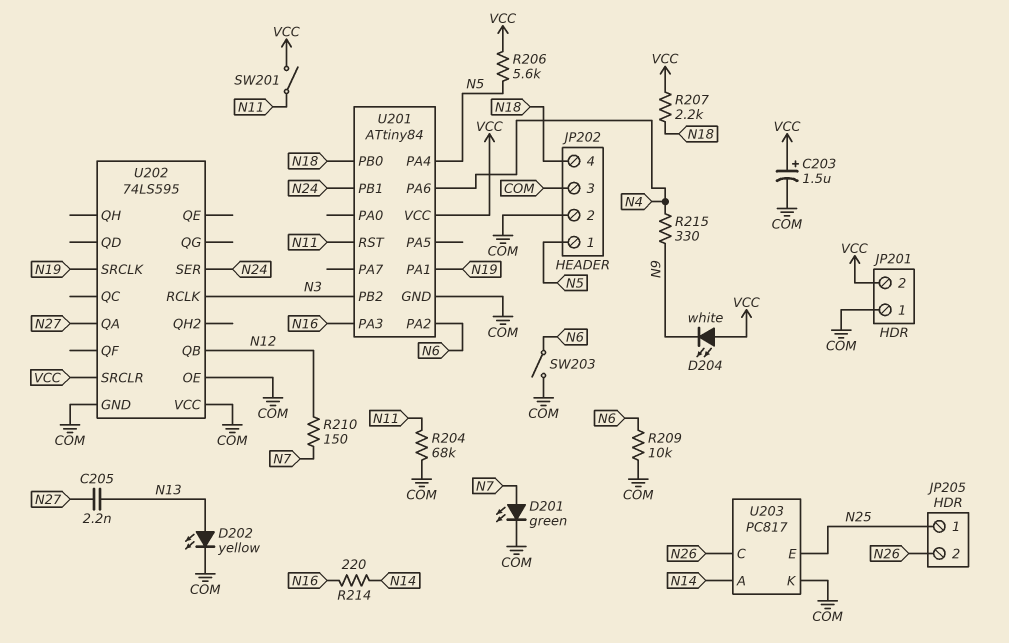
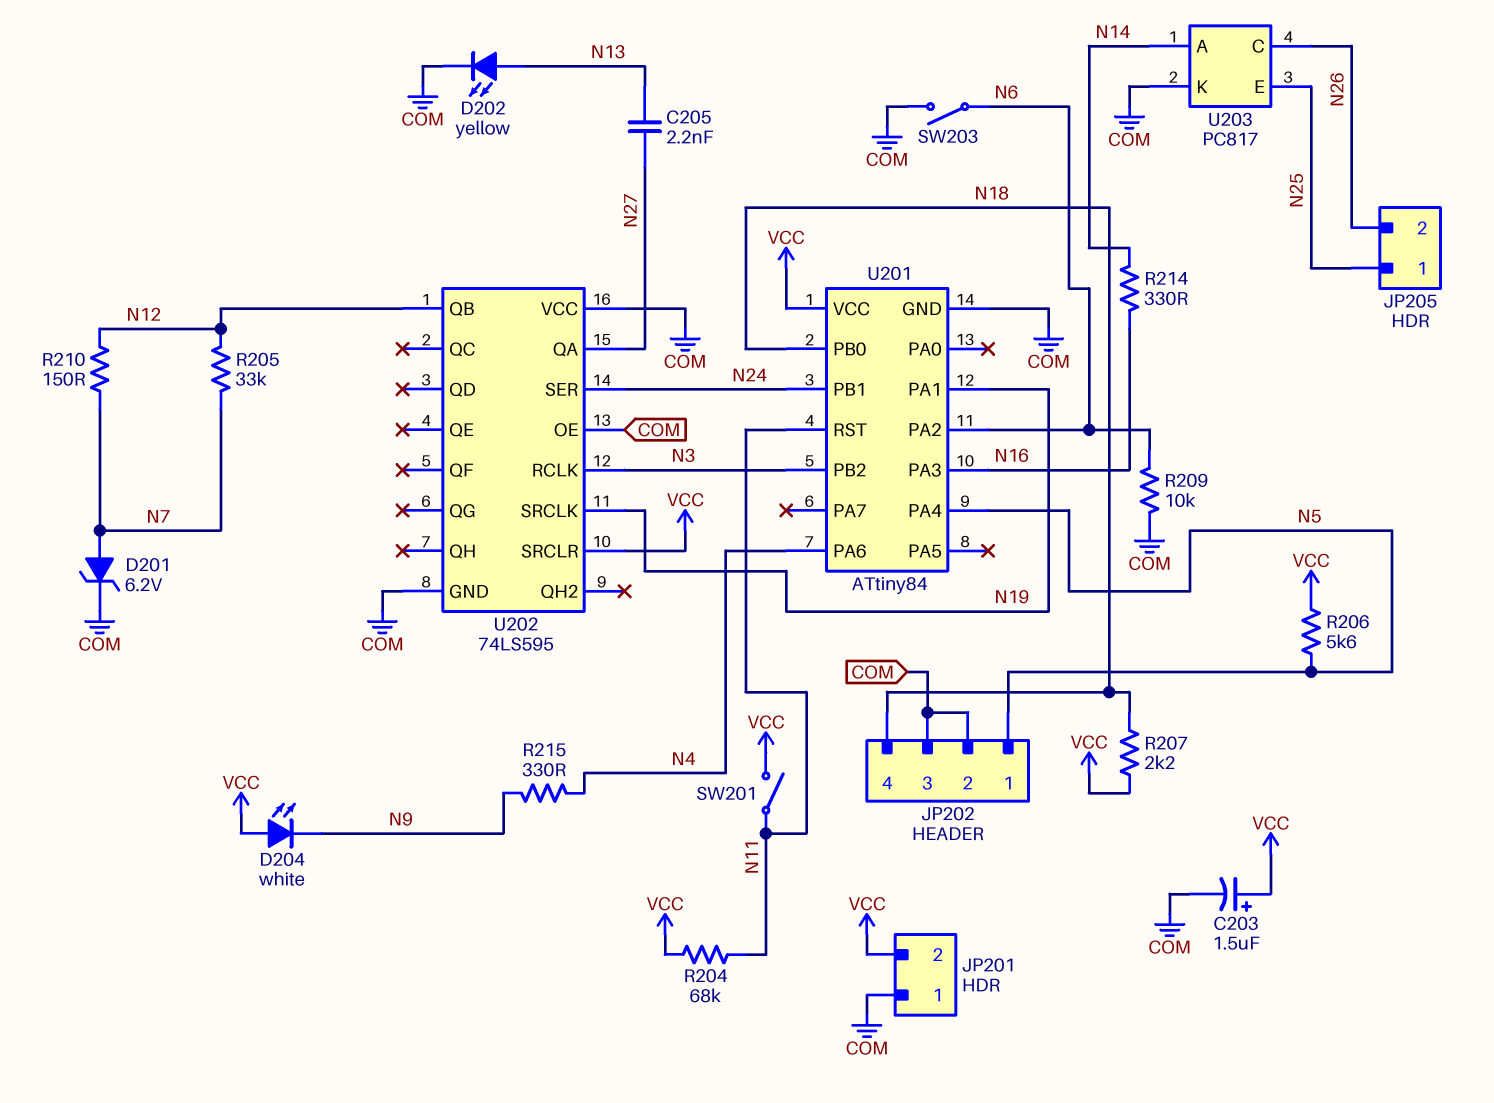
D201: LED green (A N7, K COM) -> zener 6.2V (A N7, K COM)
R204: 68k (COM, N11) -> 68k (N11, VCC)
R205: none -> 33k (N7, N12)
R214: 220 (N14, N16) -> 330 (N14, N16)

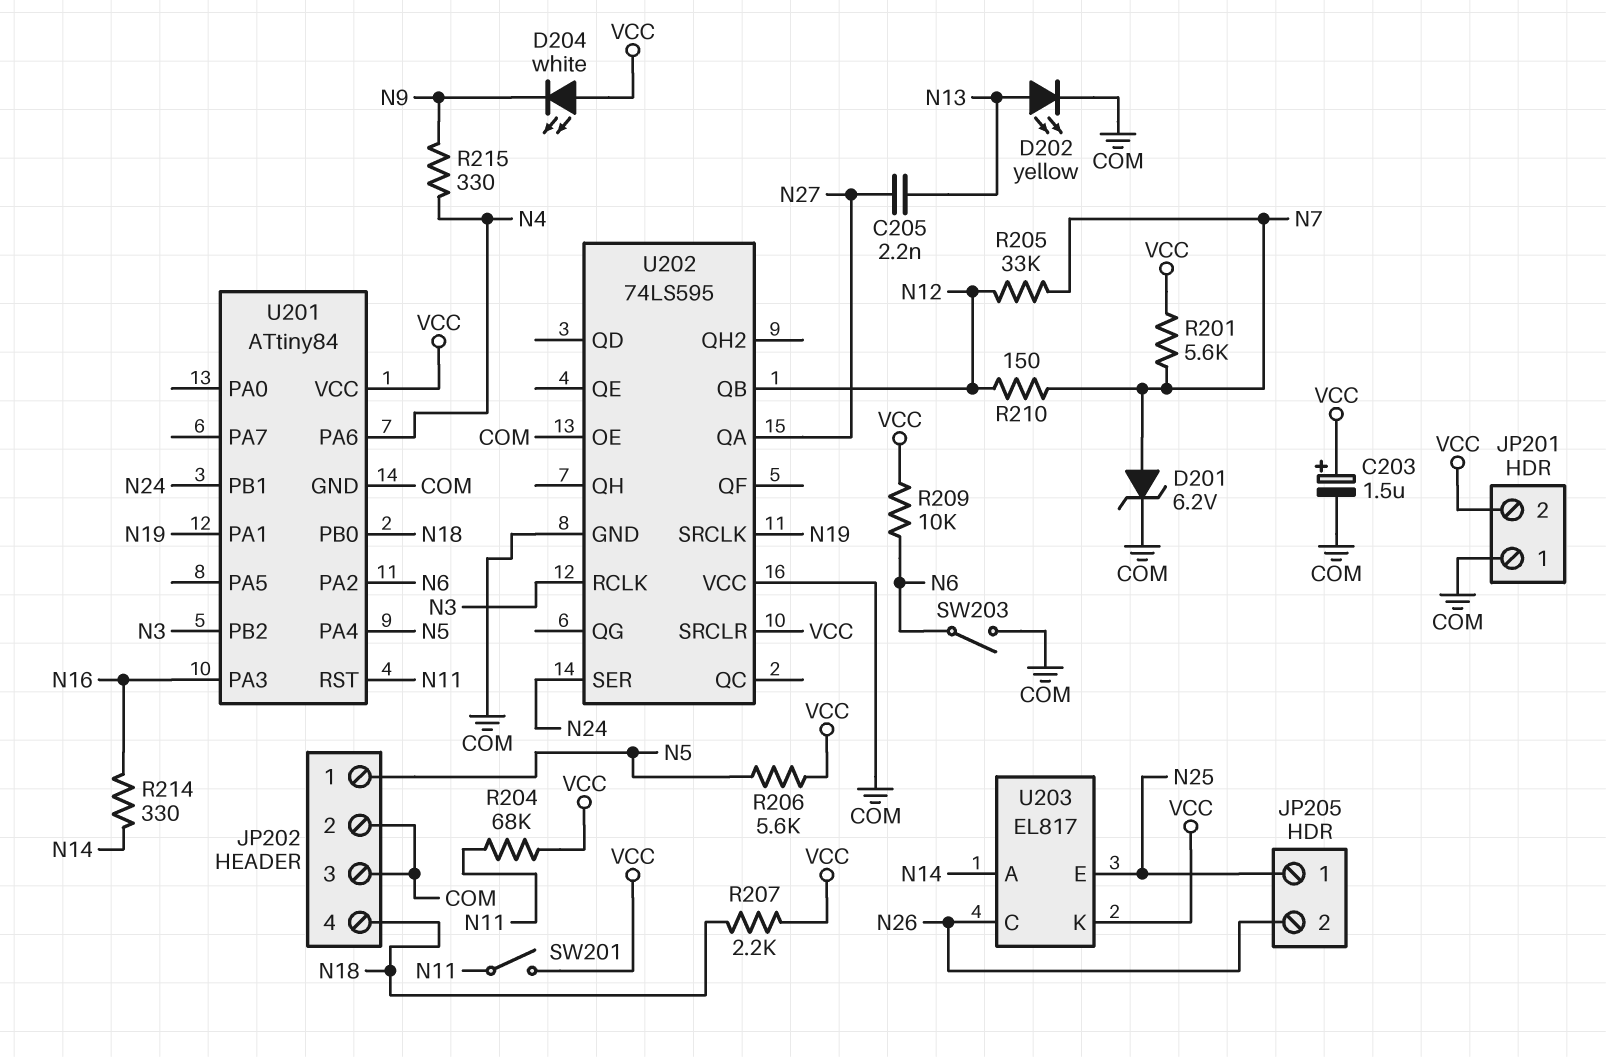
R201: none -> 5.6k (N7, VCC)
R209: 10k (COM, N6) -> 10k (N6, VCC)
U203: PC817 -> EL817
U203 pin K: COM -> VCC

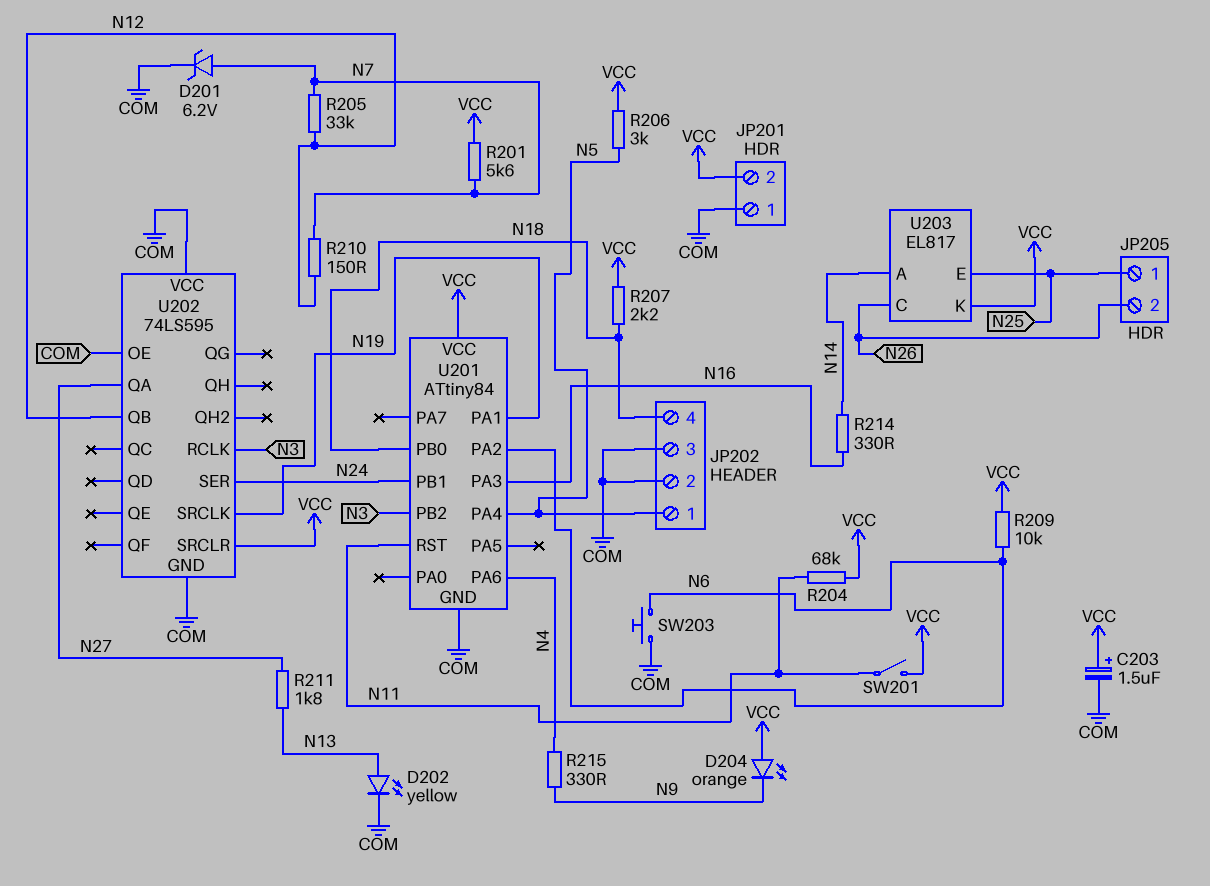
C205: 2.2nF (N13, N27) -> none
D204: LED white (A VCC, K N9) -> LED orange (A VCC, K N9)
R206: 5.6k (N5, VCC) -> 3k (N5, VCC)
R211: none -> 1.8k (N13, N27)
SW203: switch (COM, N6) -> button (COM, N6)

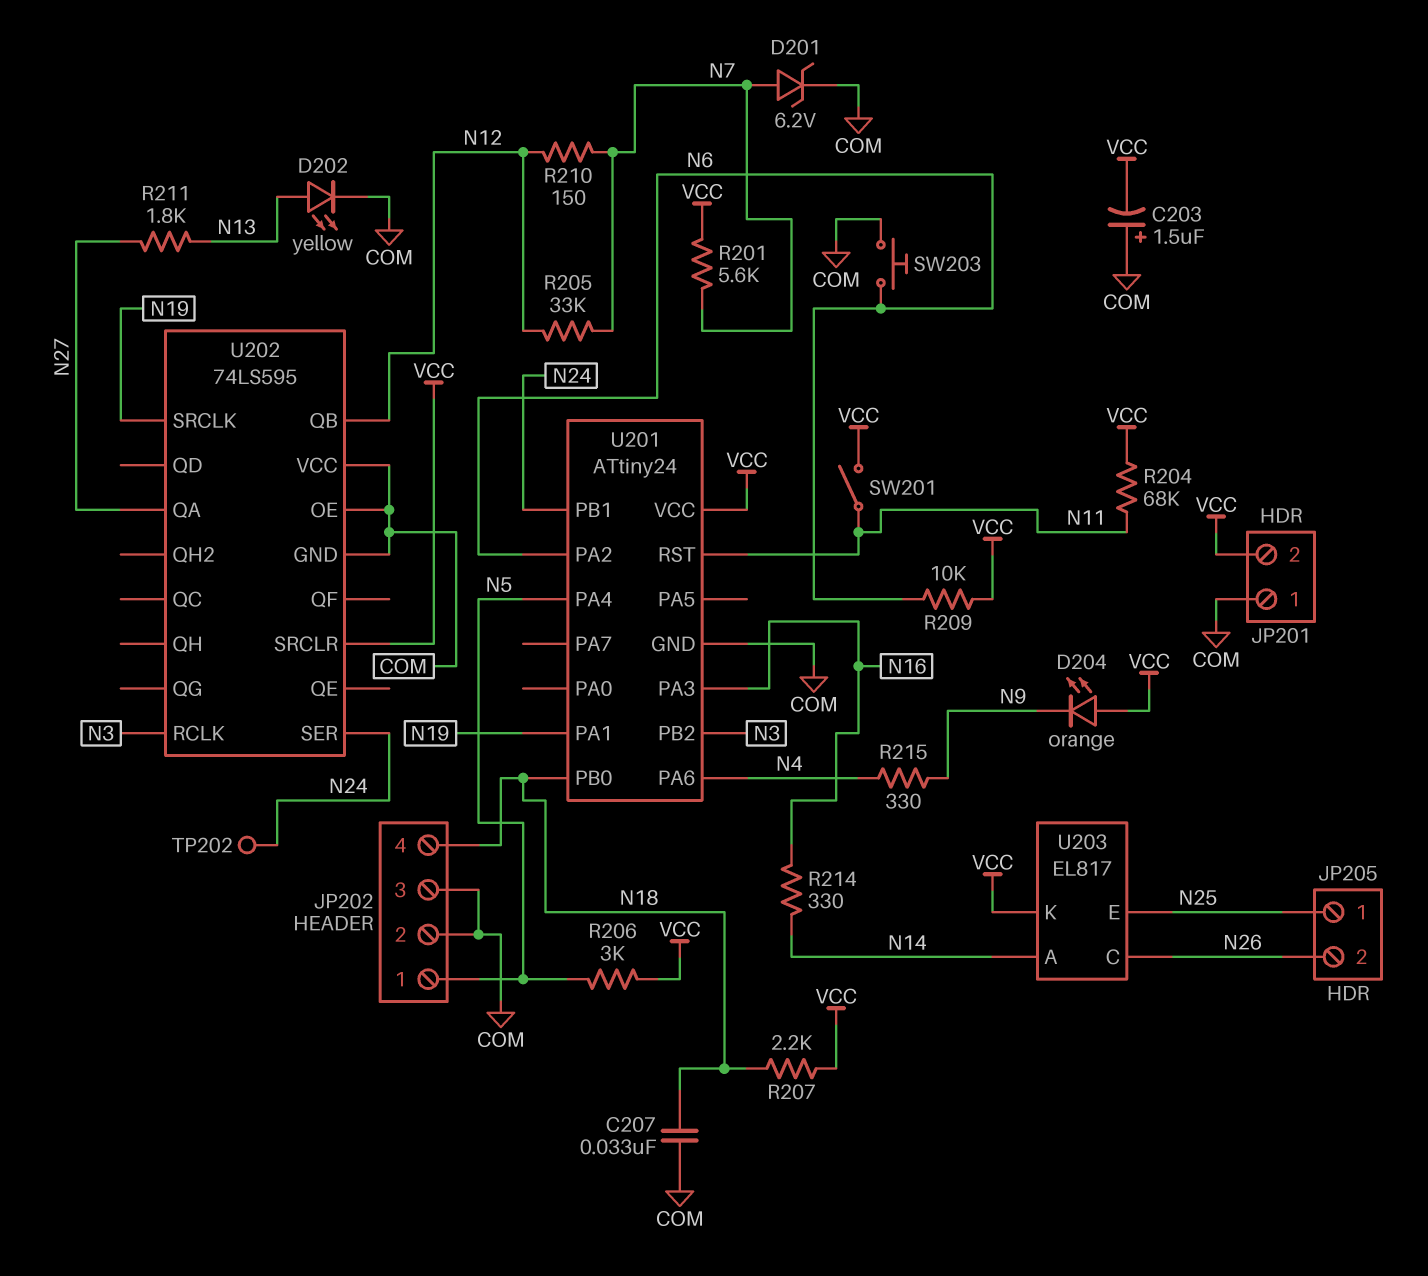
C203: 1.5uF (plus VCC, minus COM) -> 1.5uF (plus COM, minus VCC)
C207: none -> 33nF (COM, N18)
TP202: none -> test point (N24)
U201: ATtiny84 -> ATtiny24

